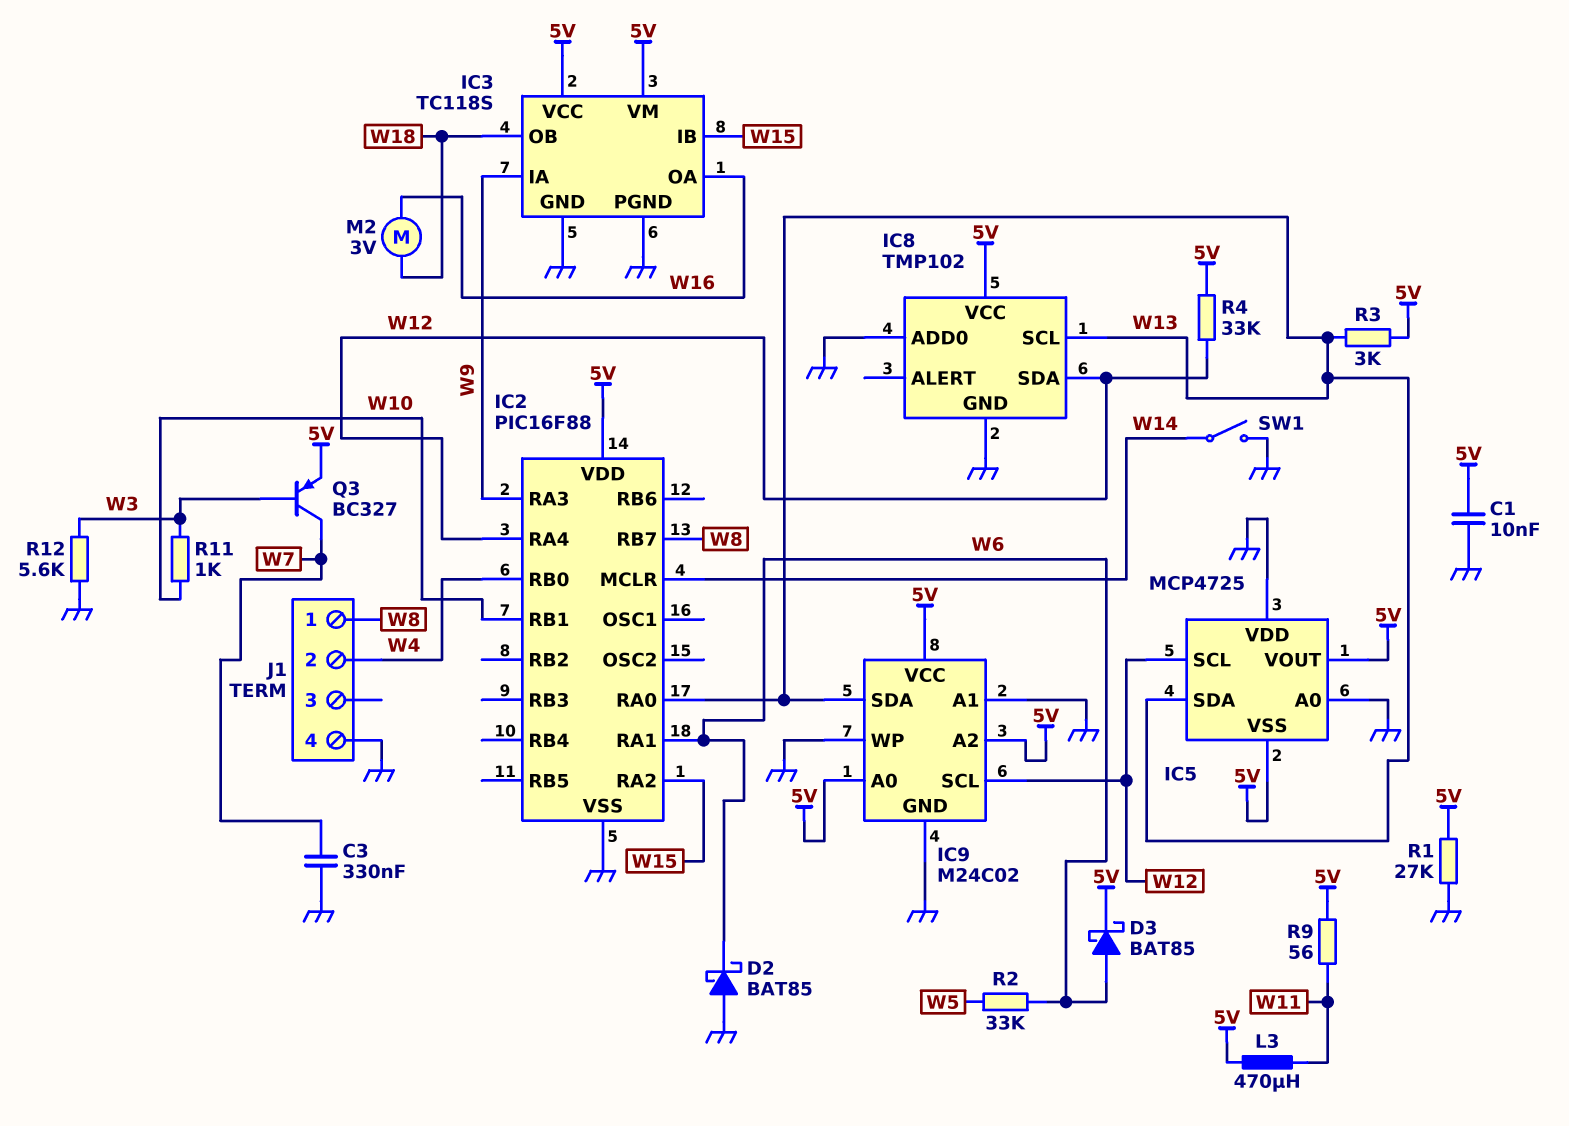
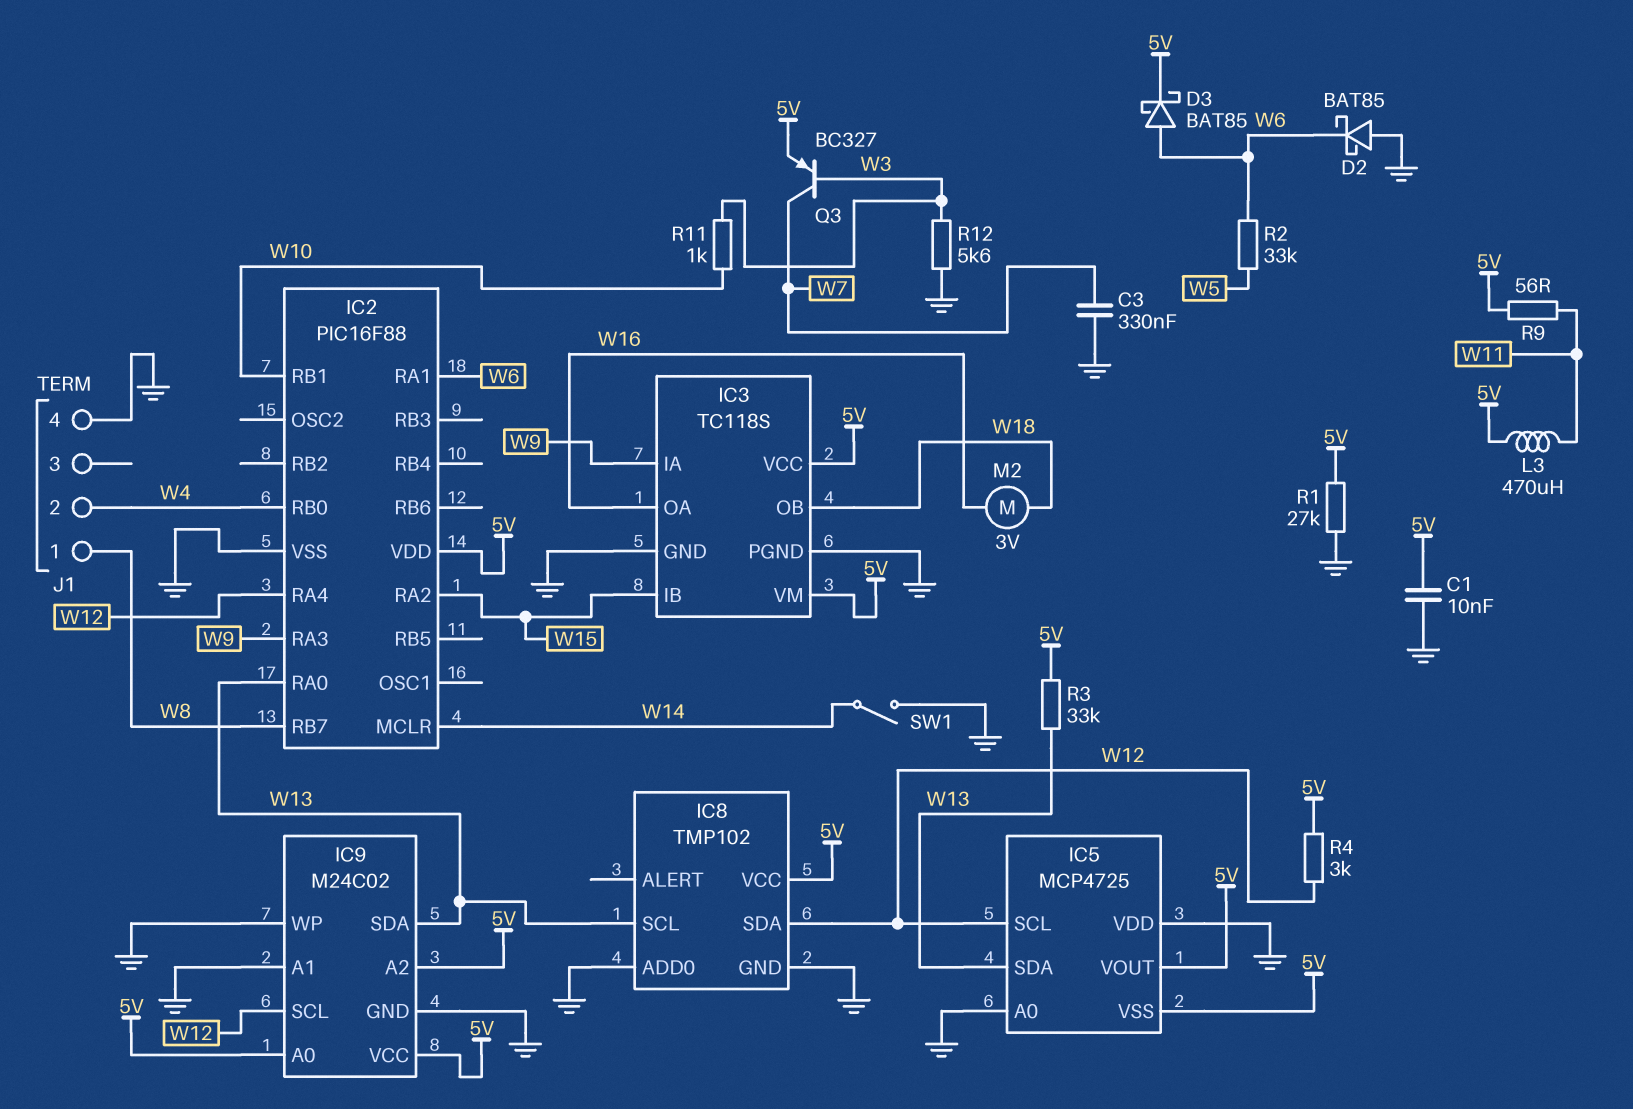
R3: 3k (5V, W13) -> 33k (5V, W13)
R4: 33k (5V, W12) -> 3k (5V, W12)

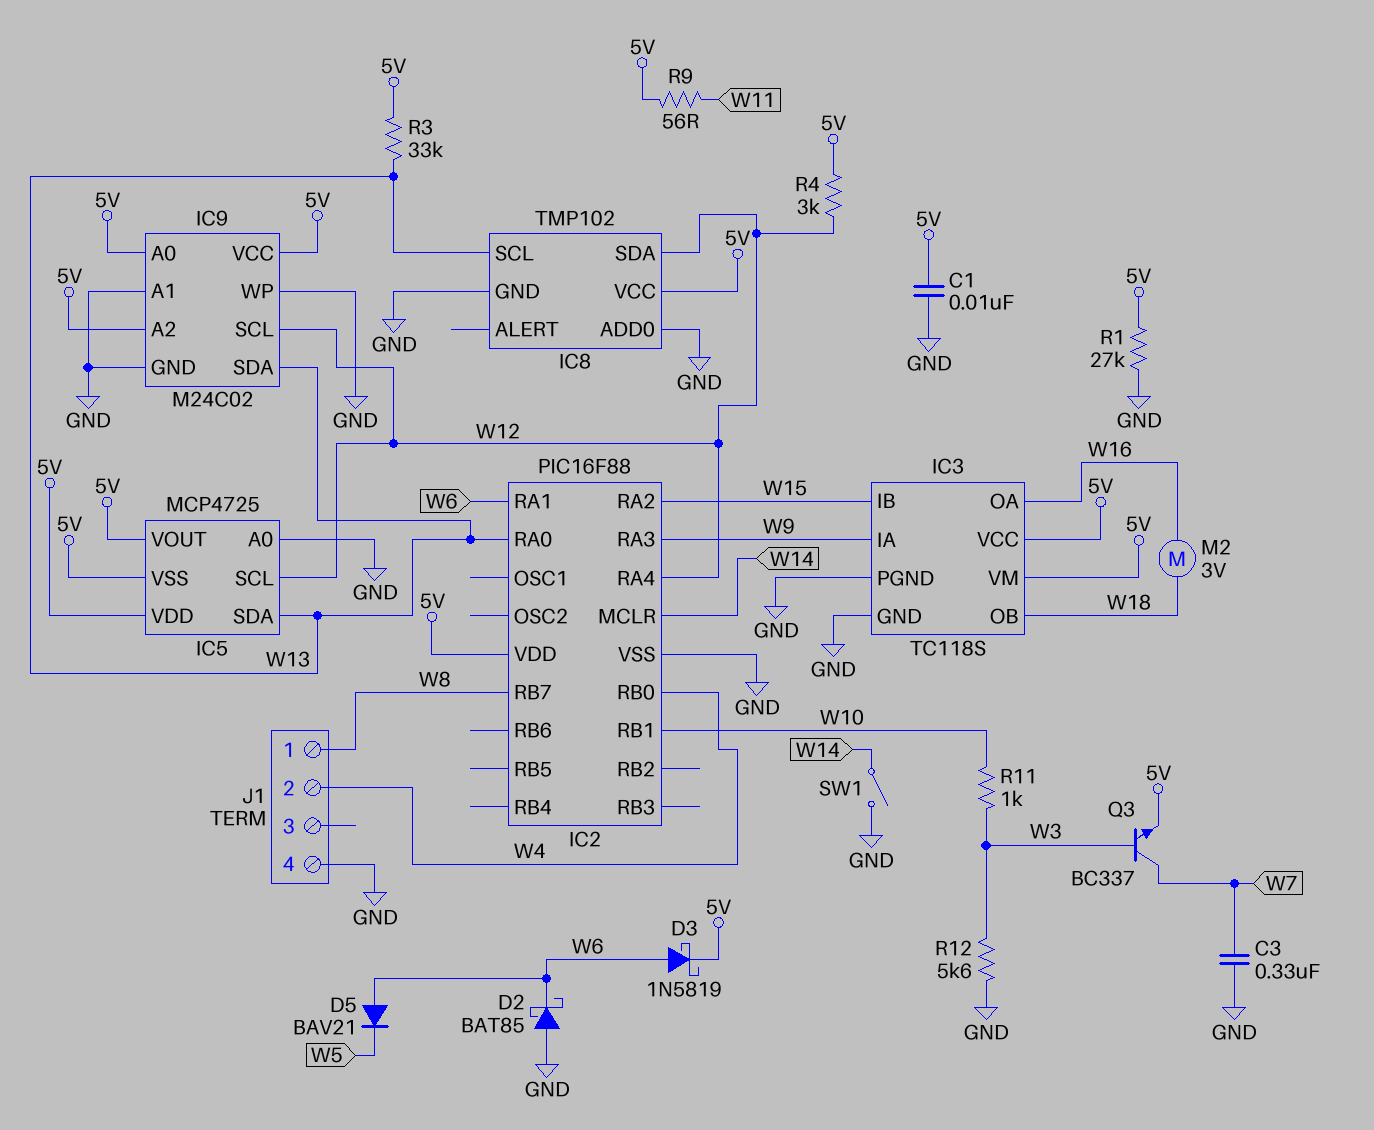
D3: schottky BAT85 (A W6, K 5V) -> schottky 1N5819 (A W6, K 5V)
D5: none -> diode BAV21 (A W6, K W5)
IC5 pin VDD: GND -> 5V
L3: 470uH (5V, W11) -> none
Q3: PNP BC327 (B W3, C W7, E 5V) -> NPN BC337 (B W3, C W7, E 5V)
R2: 33k (W5, W6) -> none

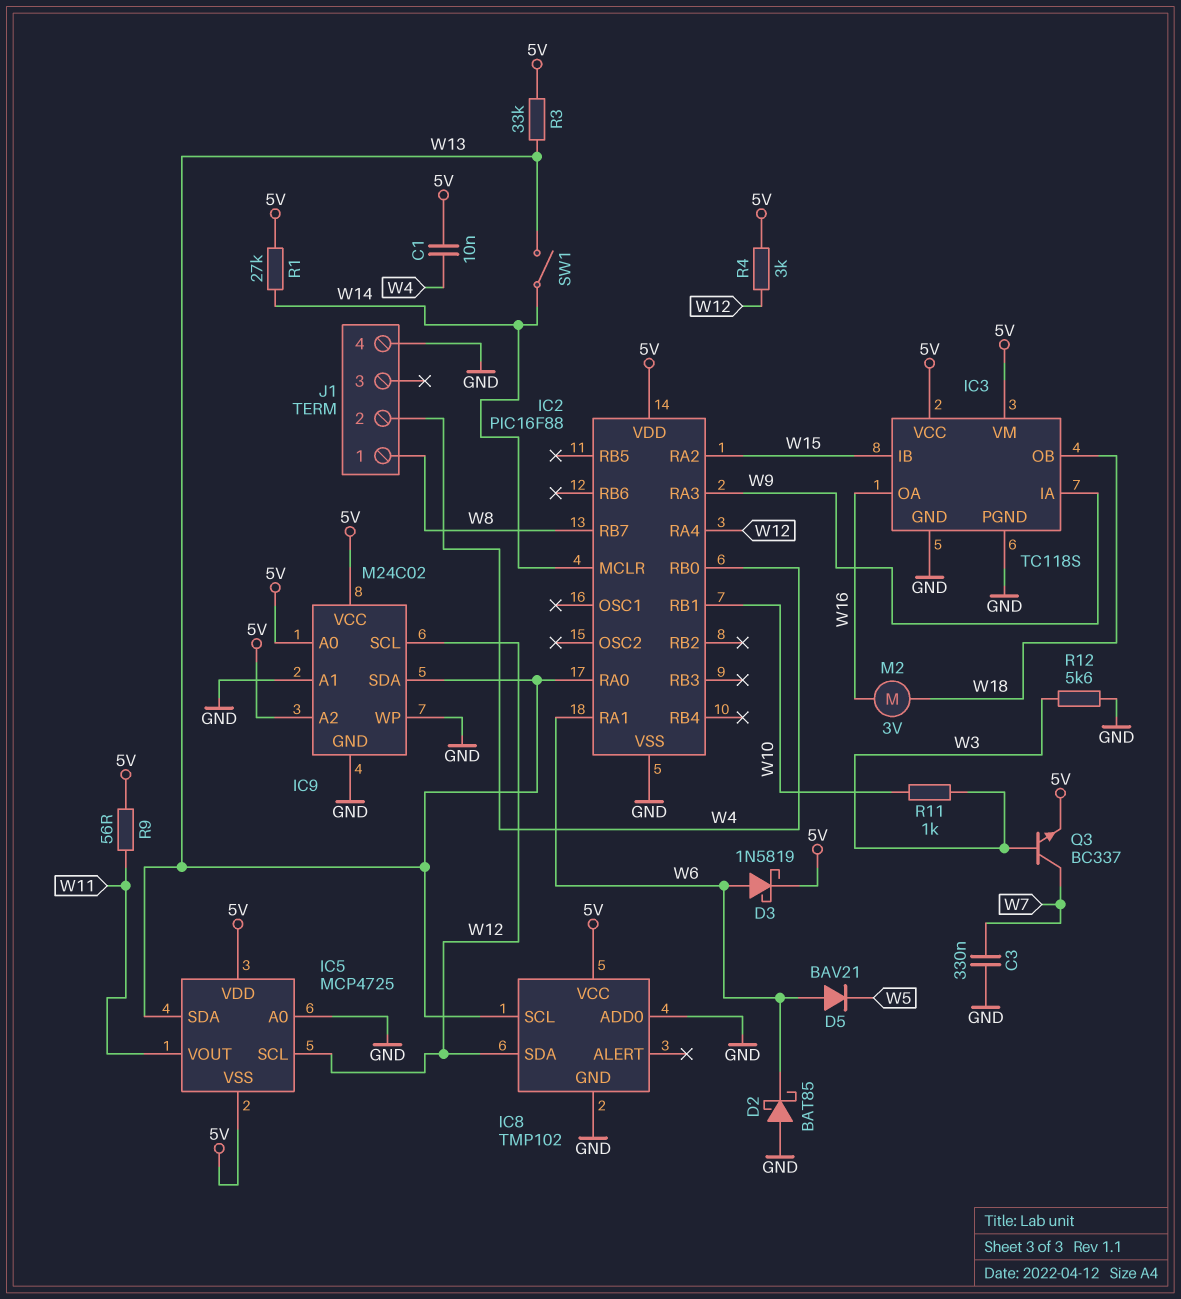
C1: 10nF (5V, GND) -> 10nF (5V, W4)
IC5 pin VOUT: 5V -> W11
R1: 27k (5V, GND) -> 27k (5V, W14)
SW1: switch (GND, W14) -> switch (W13, W14)

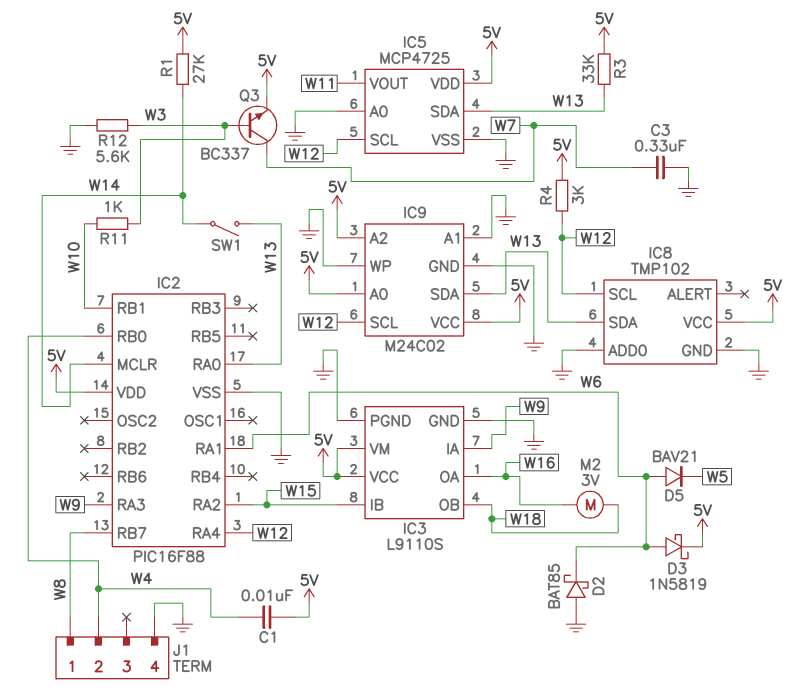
IC3: TC118S -> L9110S
IC5 pin VSS: 5V -> GND
IC8 pin SCL: W13 -> W12
IC8 pin SDA: W12 -> W13
R9: 56 (5V, W11) -> none

